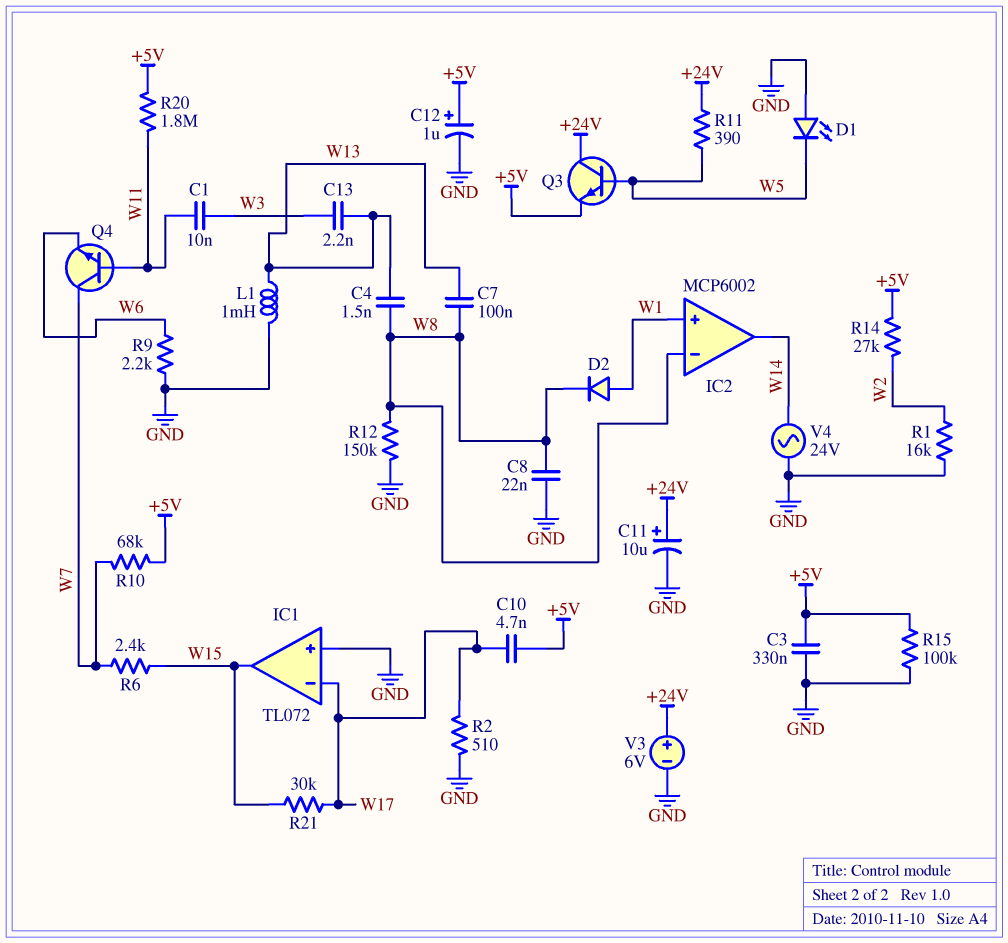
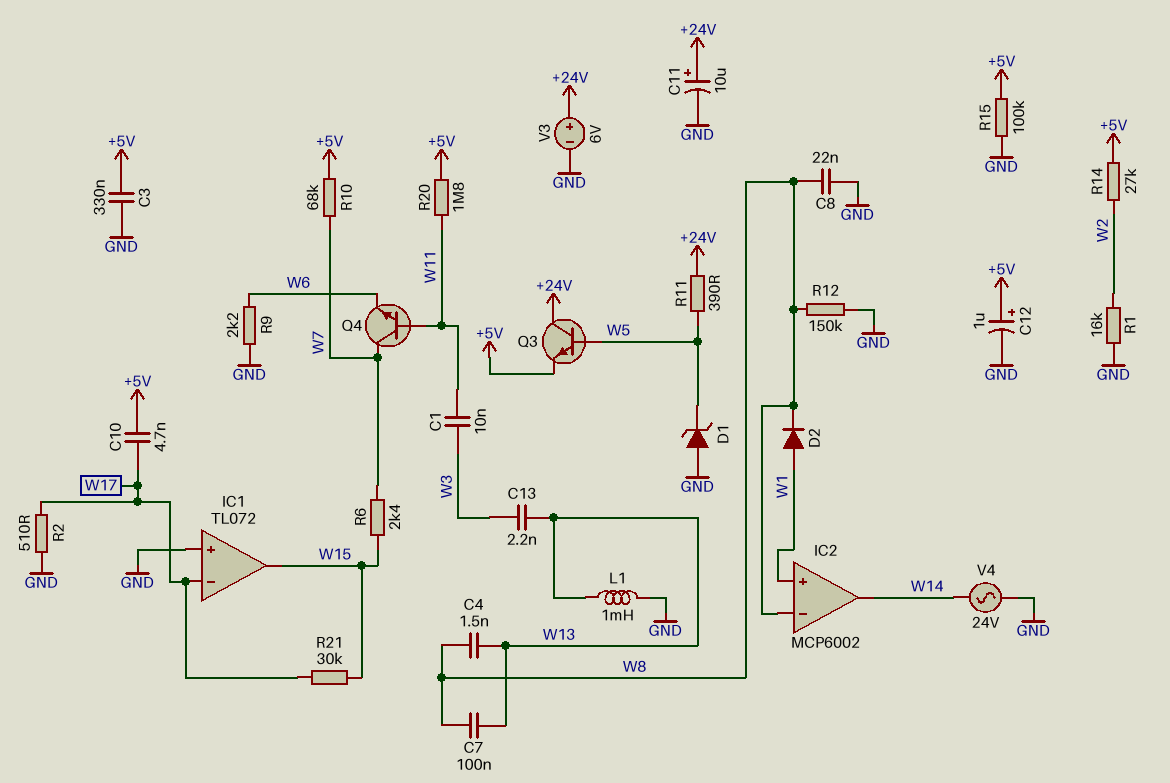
D1: LED (A GND, K W5) -> zener (A GND, K W5)

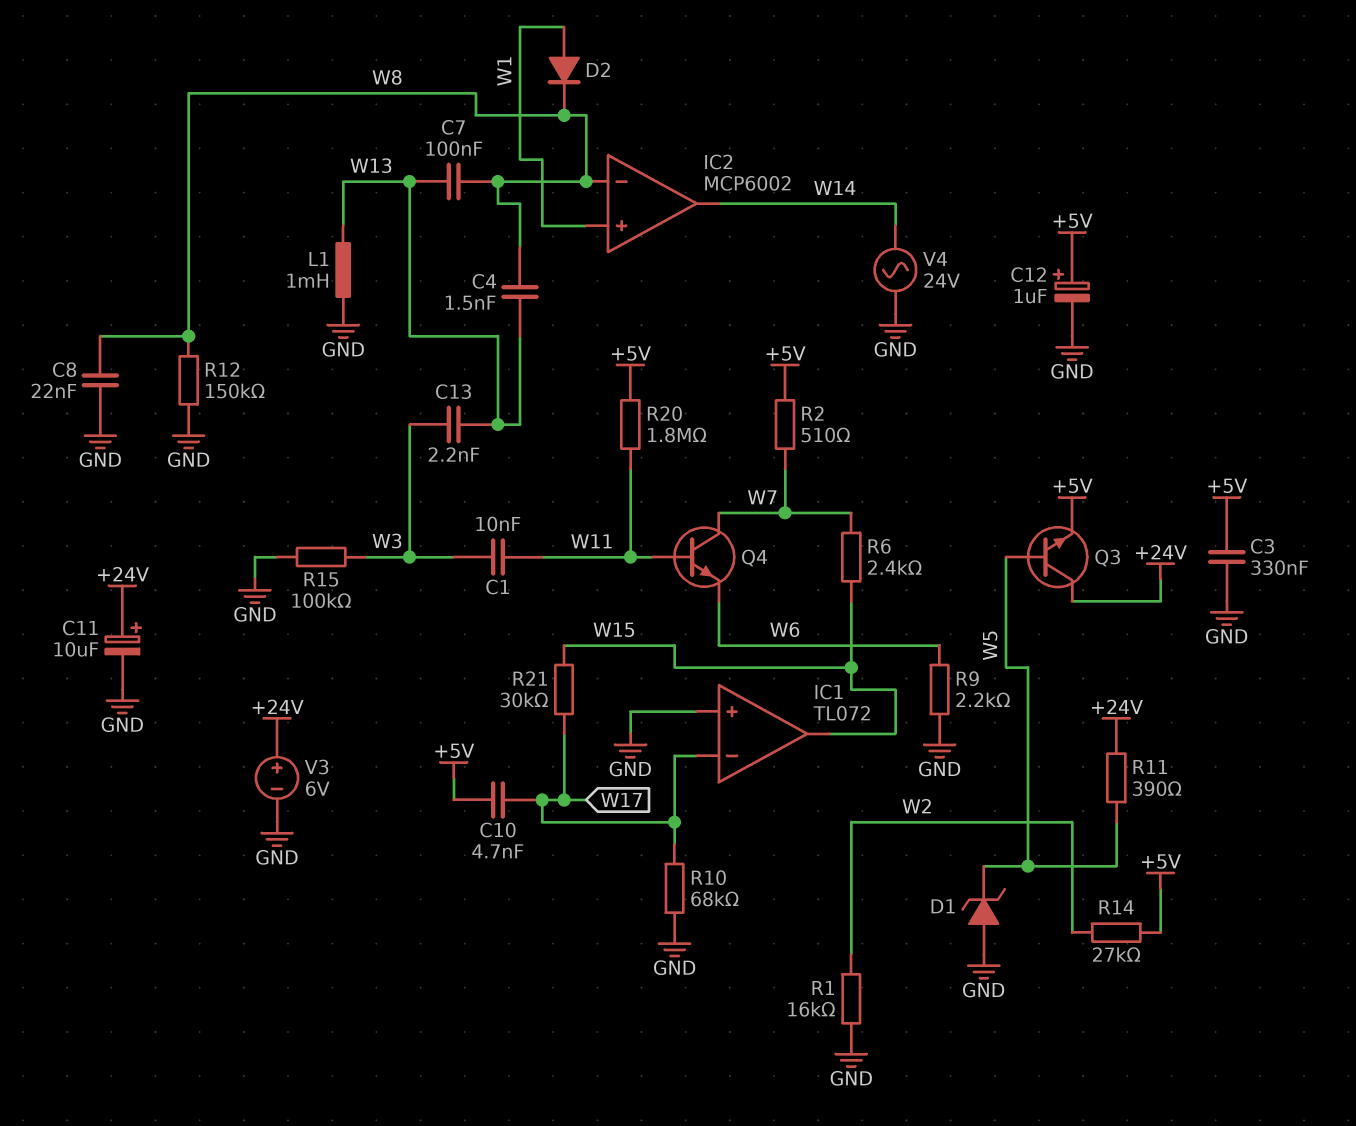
R2: 510 (GND, W17) -> 510 (+5V, W7)
R10: 68k (+5V, W7) -> 68k (GND, W17)
R15: 100k (+5V, GND) -> 100k (GND, W3)

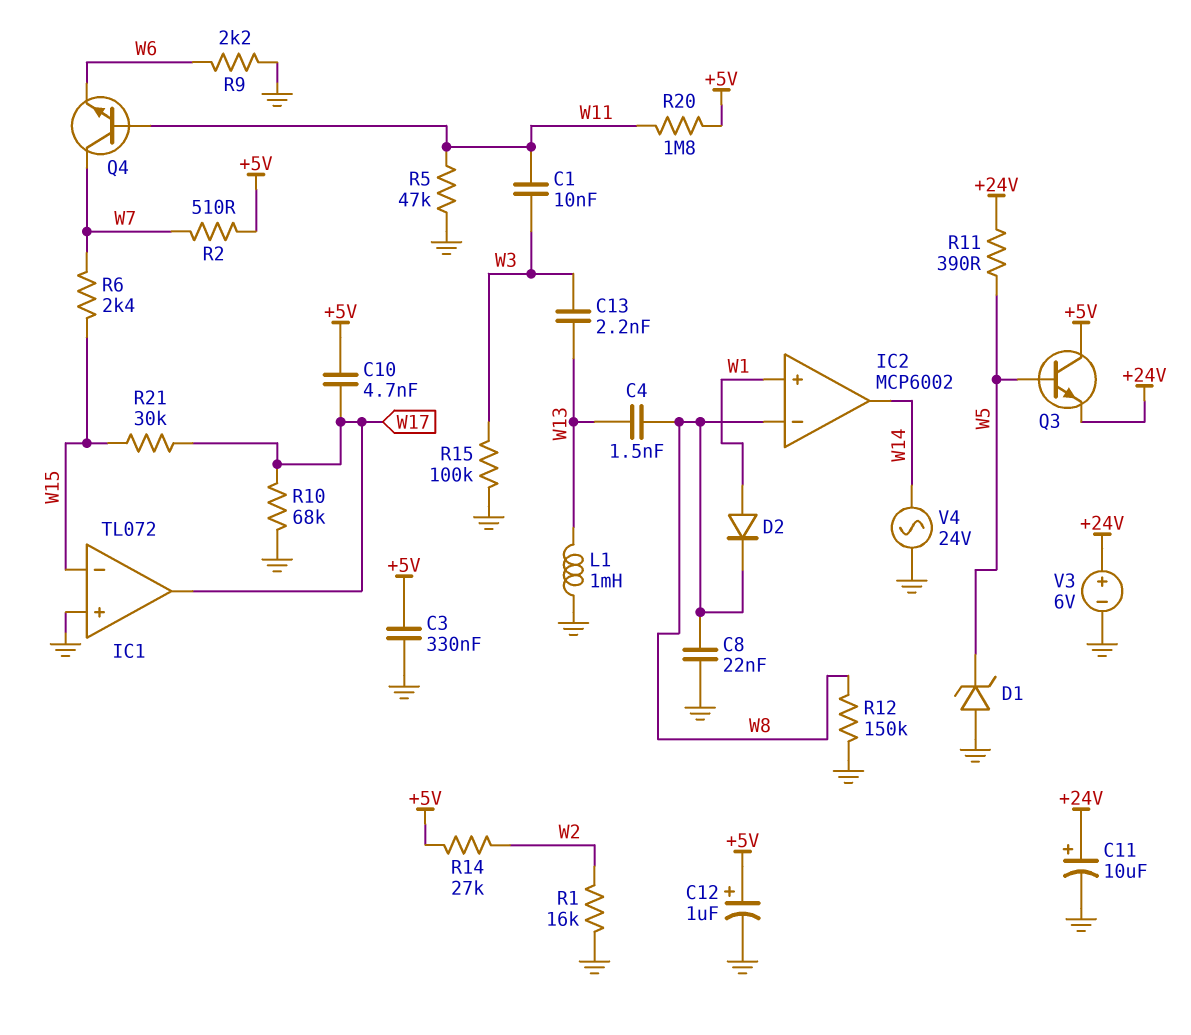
C7: 100nF (W8, W13) -> none
IC1 pin in-: W17 -> W15
IC1 pin out: W15 -> W17
Q3: NPN (B W5, C +24V, E +5V) -> NPN (B W5, C +5V, E +24V)
R5: none -> 47k (GND, W11)

